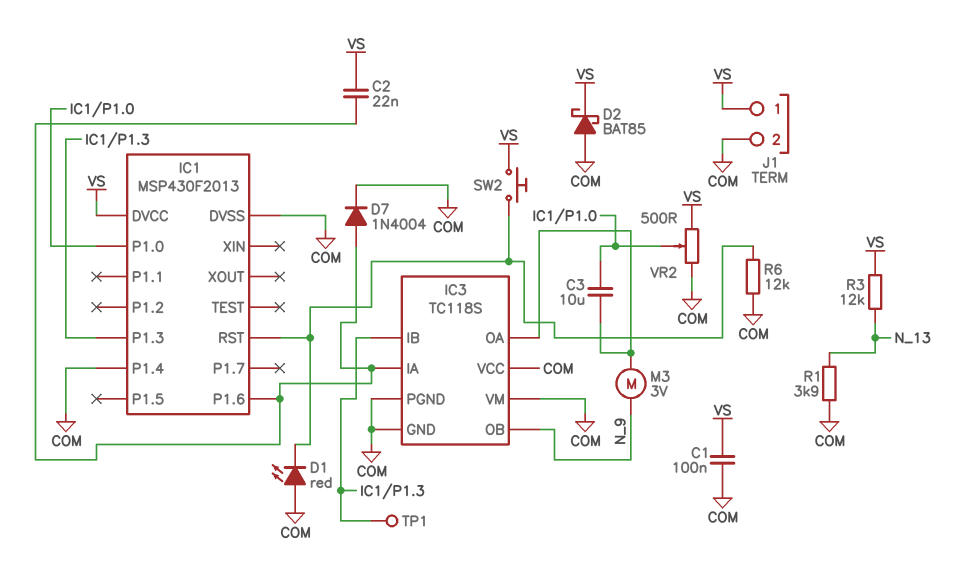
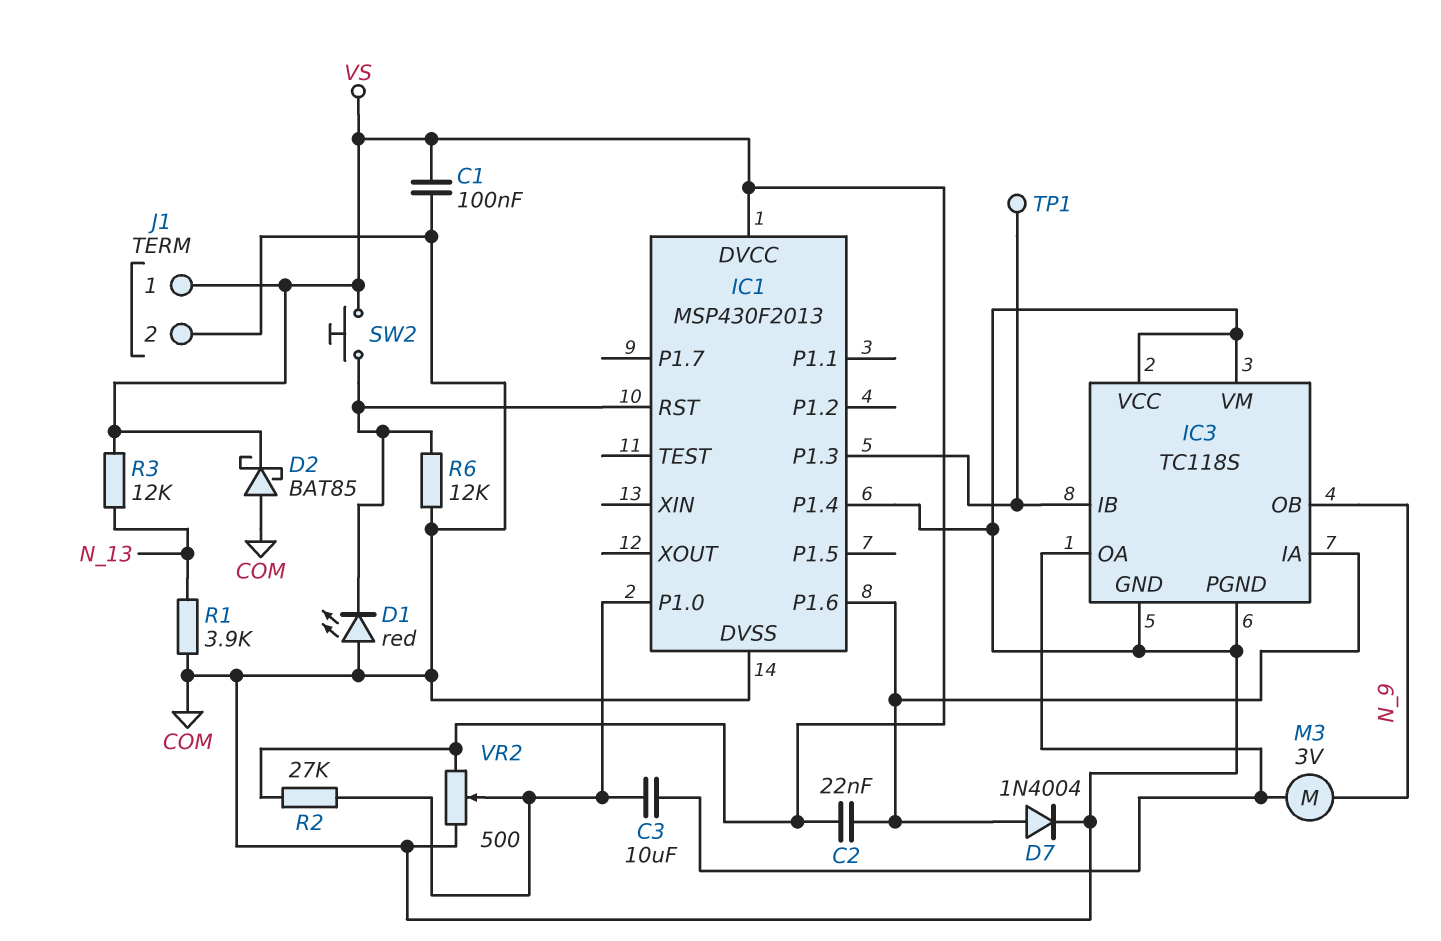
R2: none -> 27k (IC1/P1.0, VS)

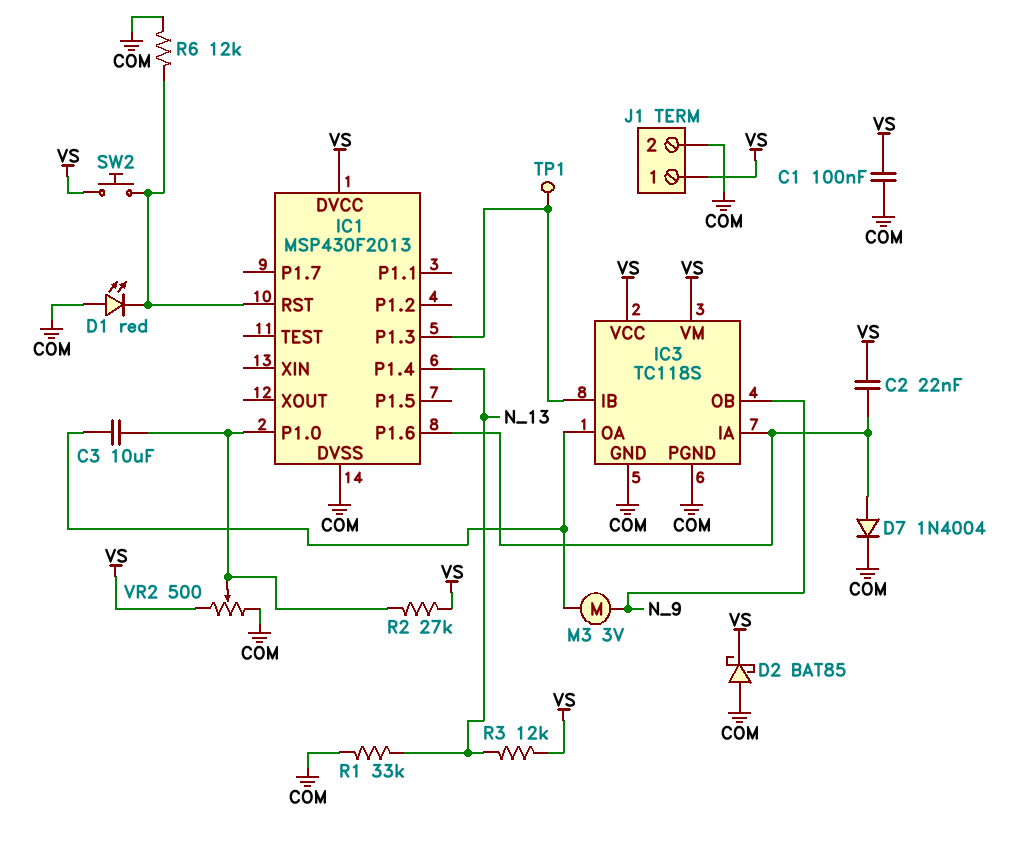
IC1 pin P1.4: COM -> N_13
IC3 pin VCC: COM -> VS
IC3 pin VM: COM -> VS
R1: 3.9k (COM, N_13) -> 33k (COM, N_13)

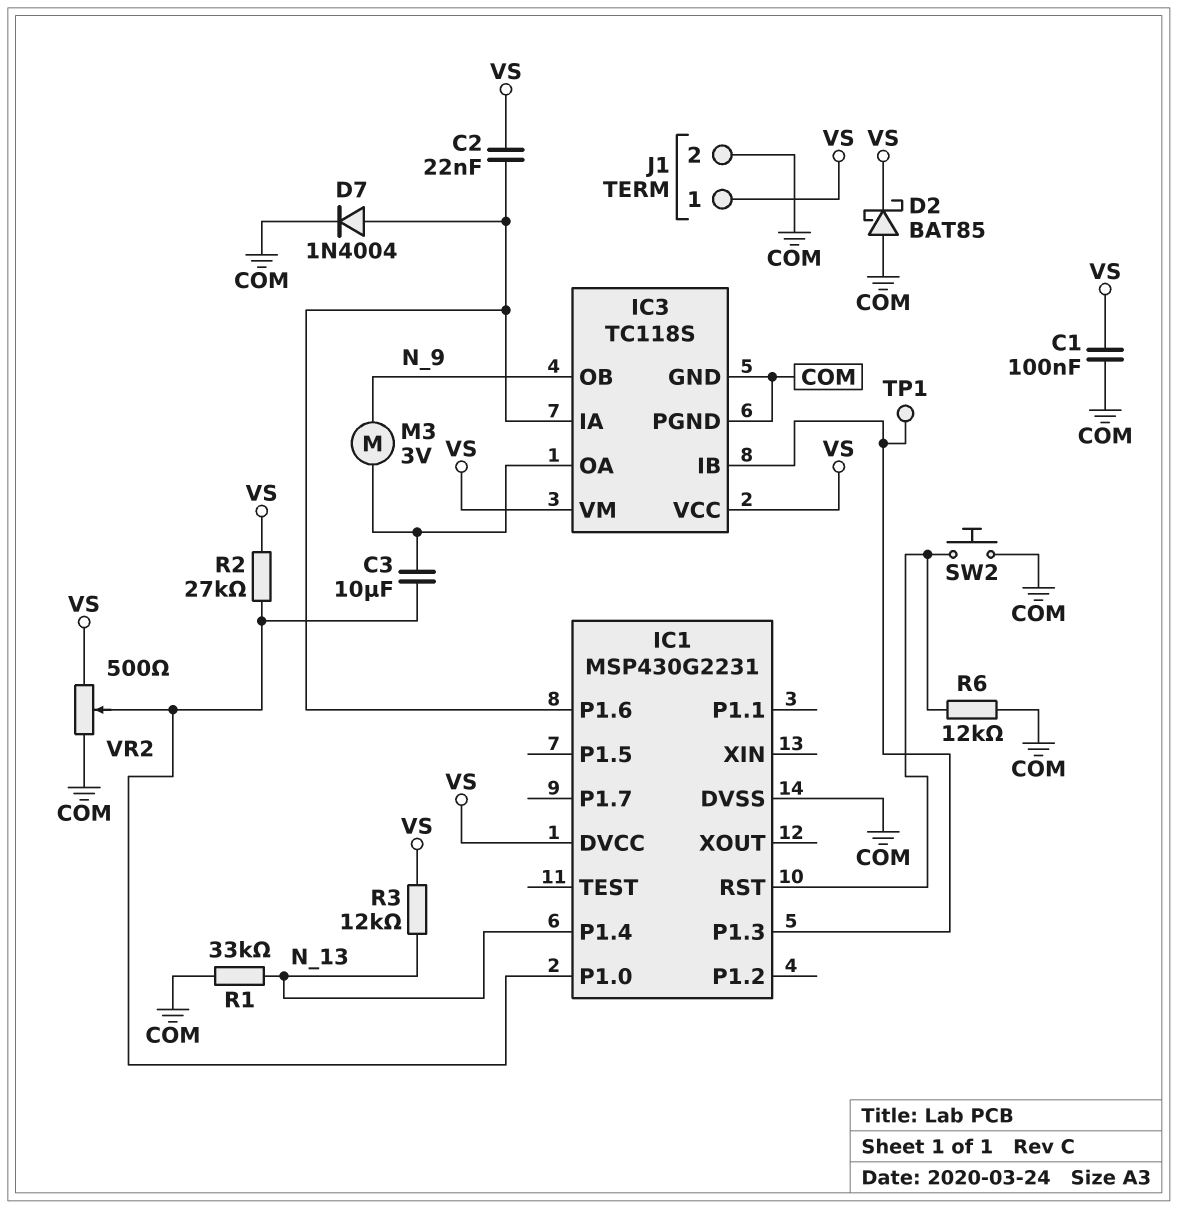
D1: LED red (A COM, K IC1/RST) -> none
IC1: MSP430F2013 -> MSP430G2231
SW2: button (IC1/RST, VS) -> button (COM, IC1/RST)

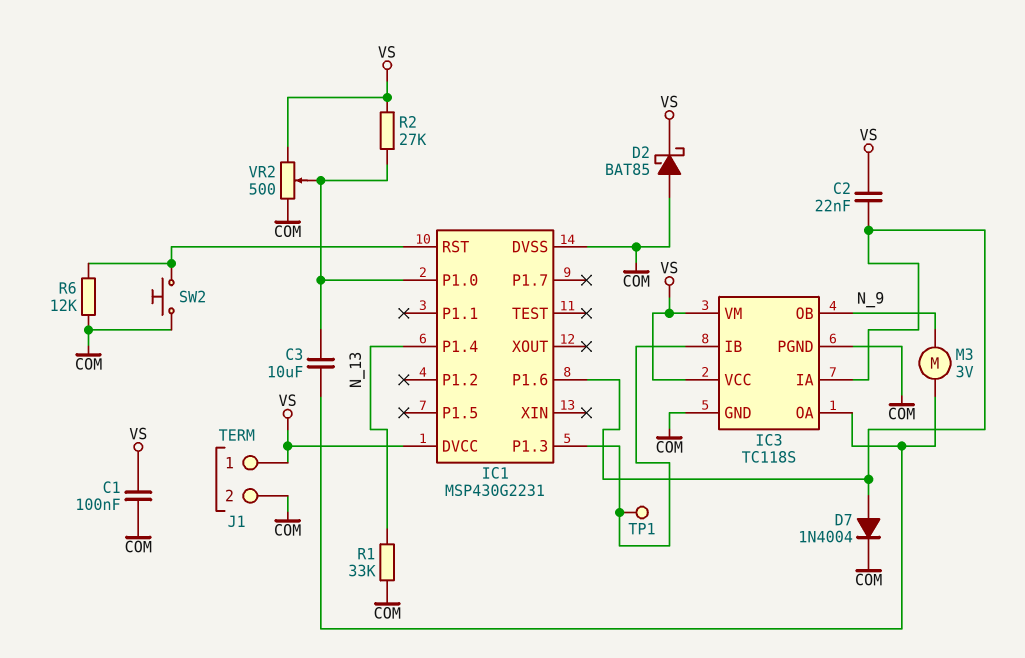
R3: 12k (N_13, VS) -> none

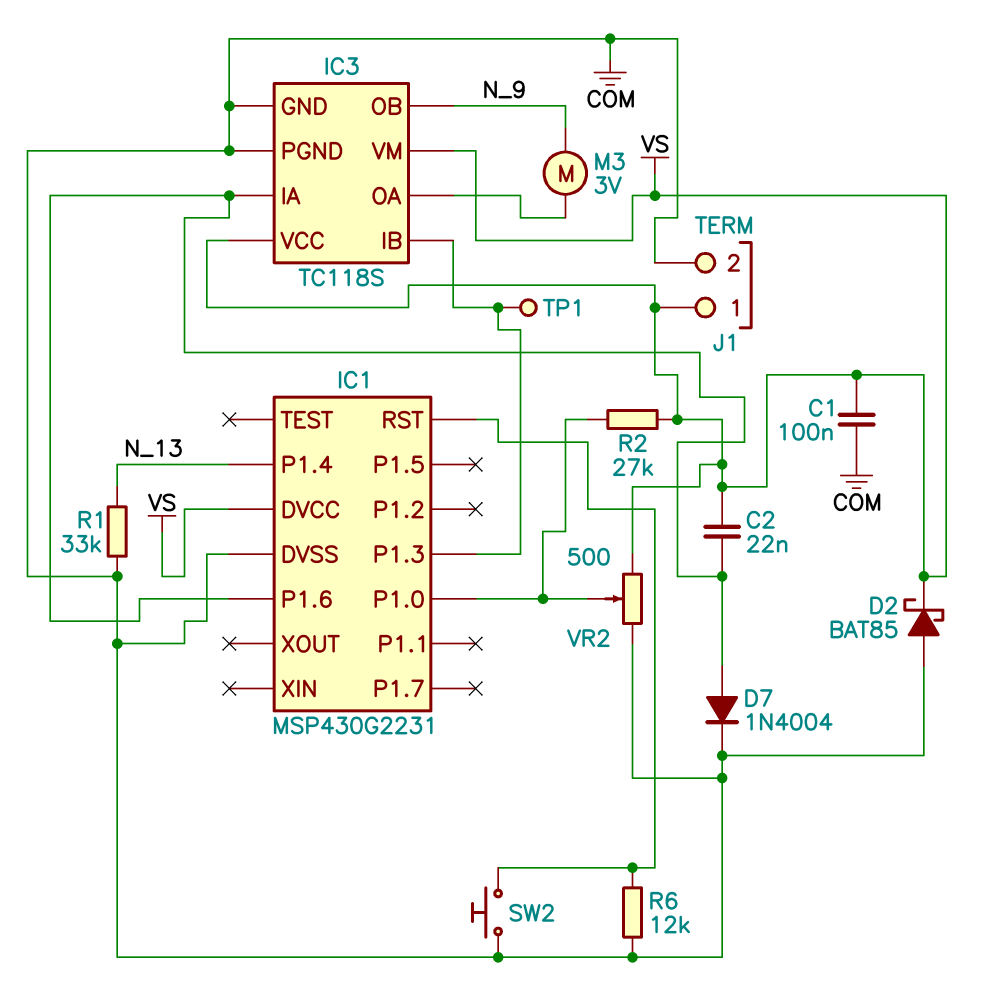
C3: 10uF (IC1/P1.0, IC3/OA) -> none

